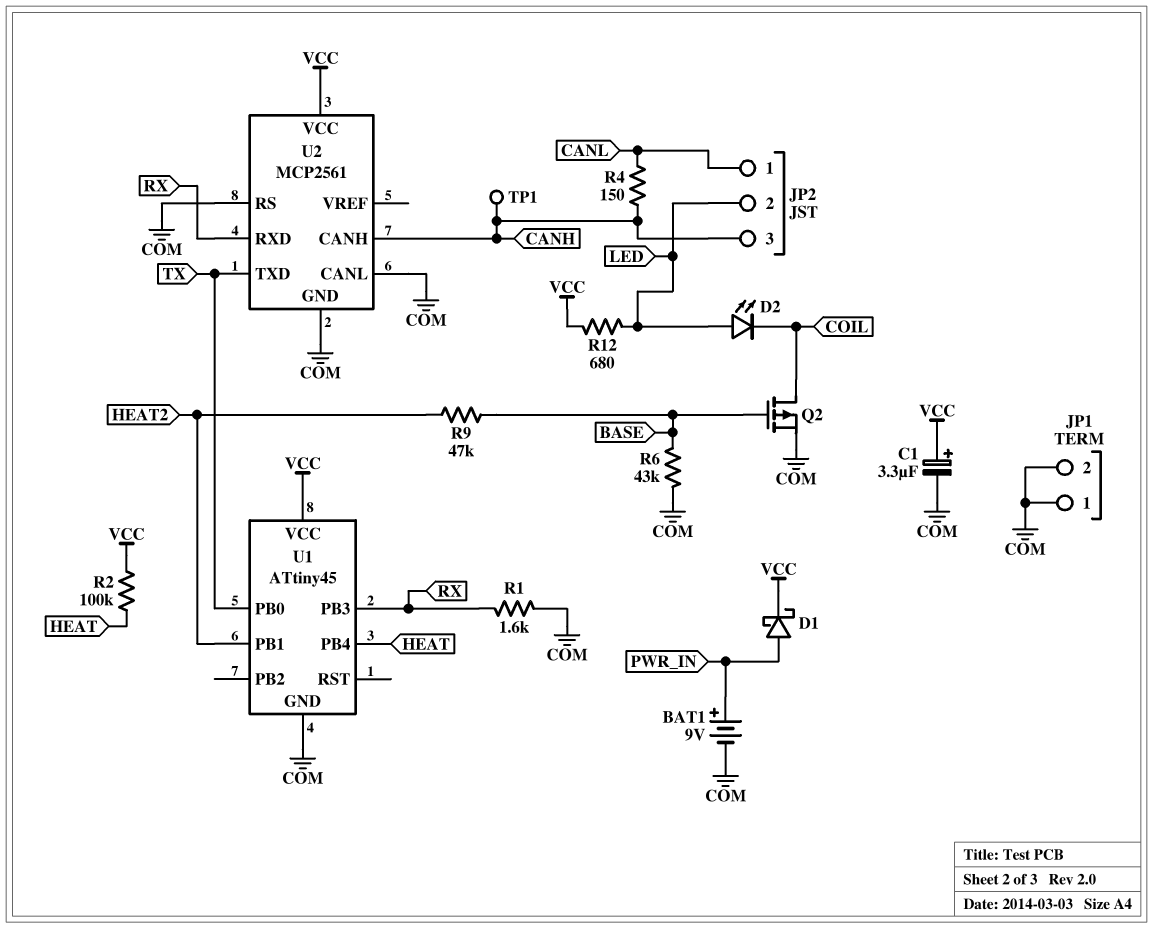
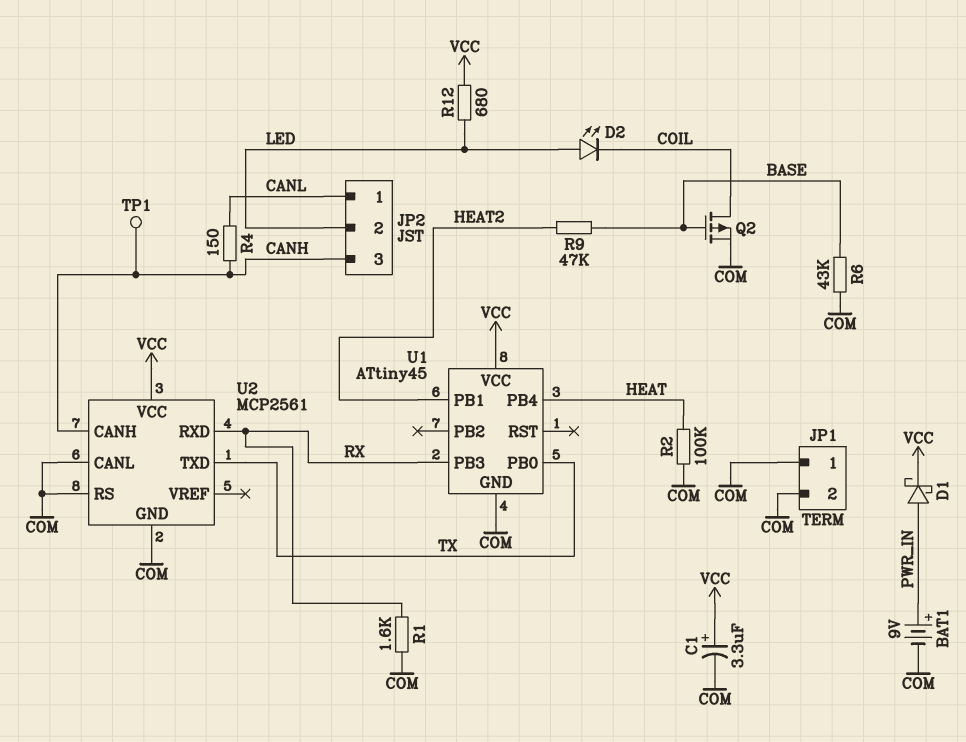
R2: 100k (HEAT, VCC) -> 100k (COM, HEAT)

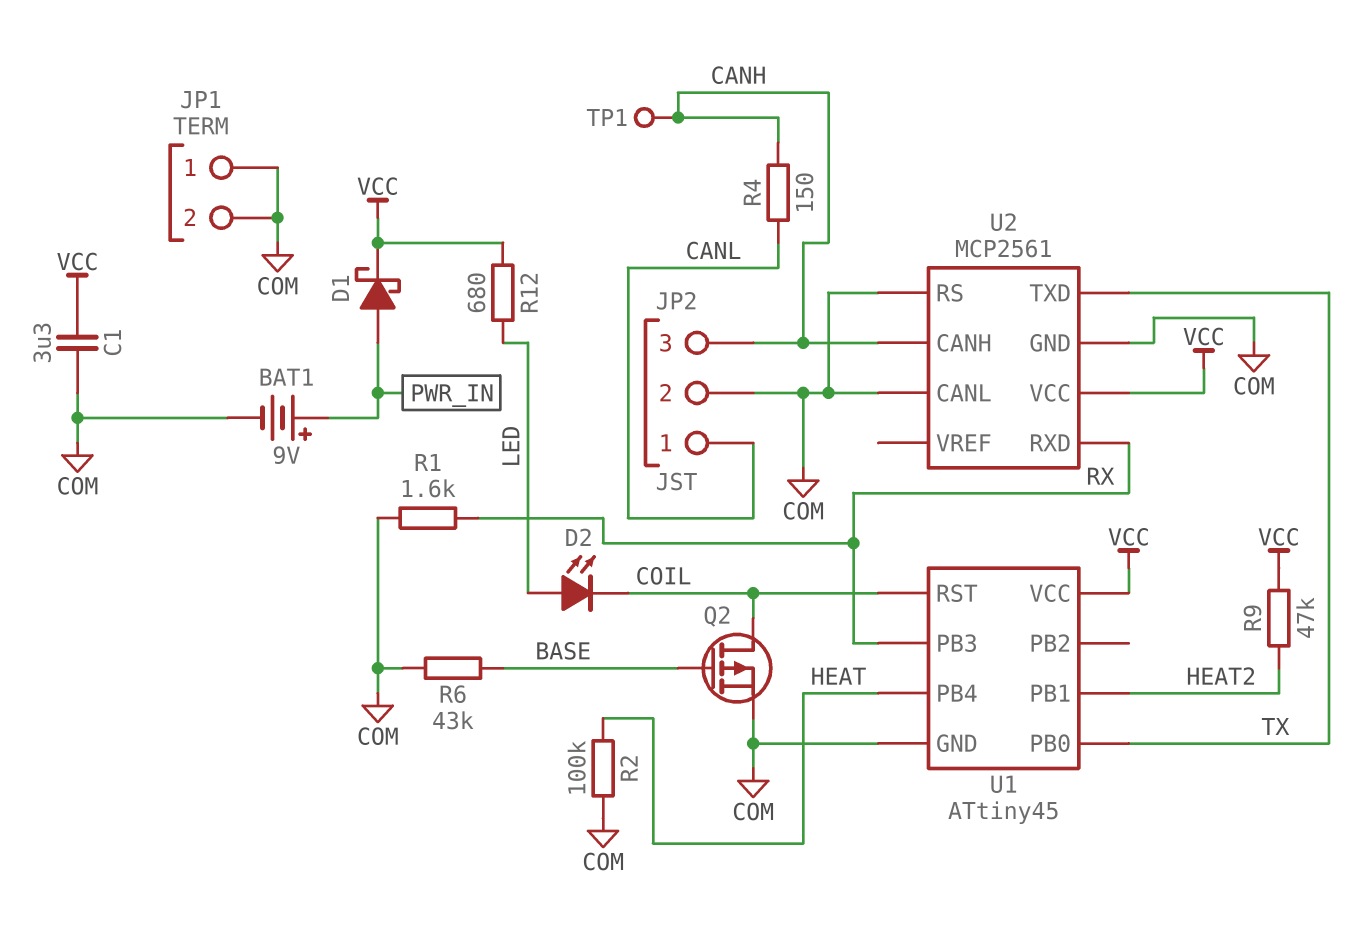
C1: 3.3uF (plus VCC, minus COM) -> 3.3uF (COM, VCC)
JP2 pin 2: LED -> COM
R9: 47k (BASE, HEAT2) -> 47k (HEAT2, VCC)
U1 pin RST: none -> COIL

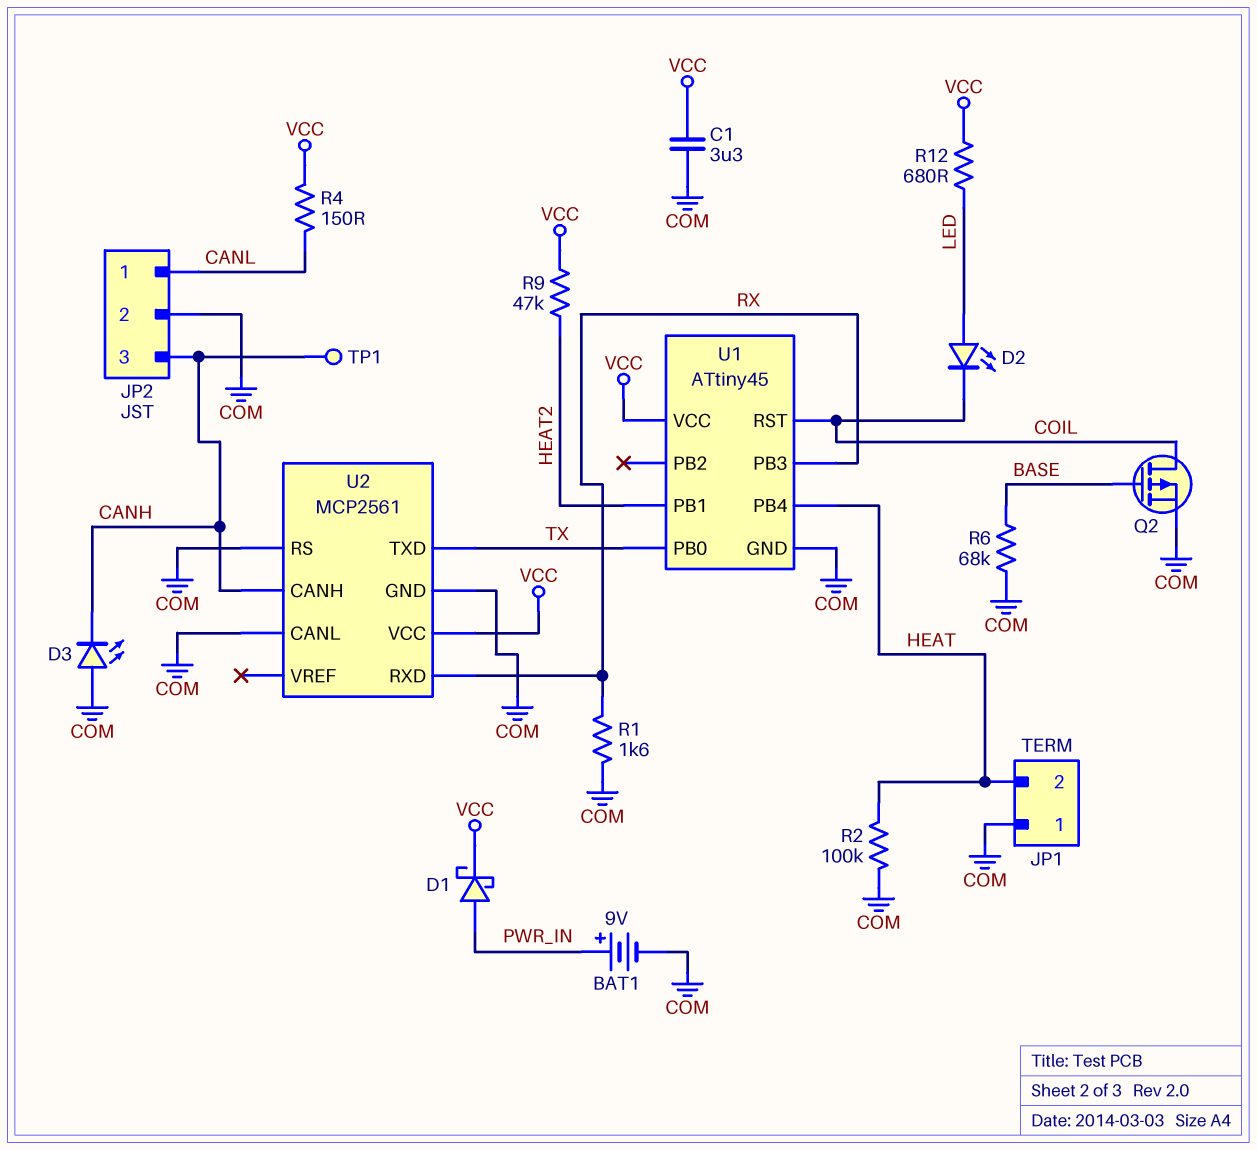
D3: none -> LED (A COM, K CANH)
JP1 pin 2: COM -> HEAT
R4: 150 (CANH, CANL) -> 150 (CANL, VCC)
R6: 43k (BASE, COM) -> 68k (BASE, COM)

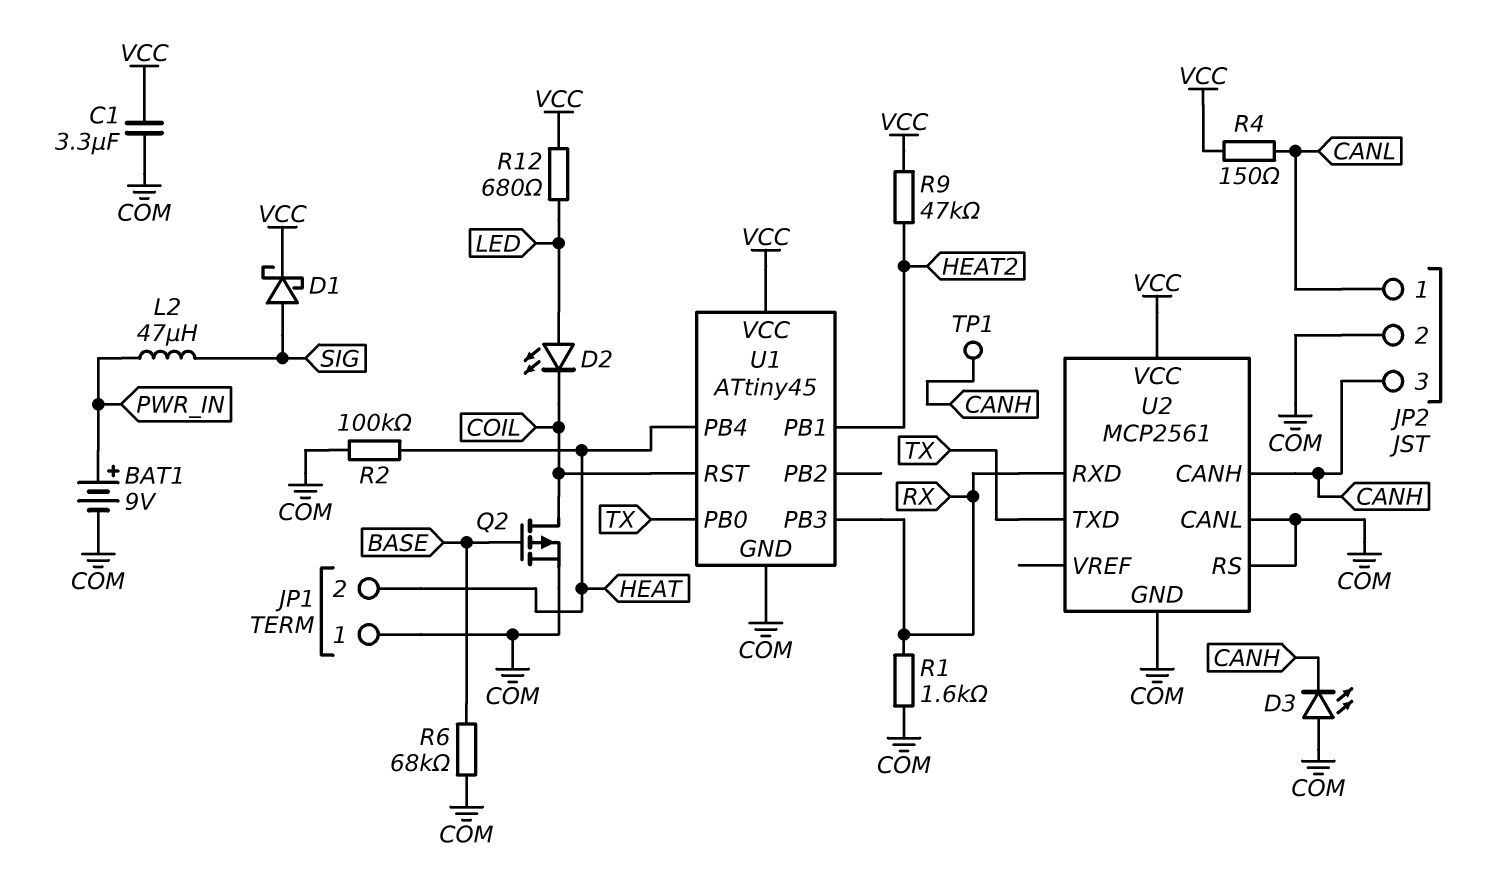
D1: schottky (A PWR_IN, K VCC) -> schottky (A SIG, K VCC)
L2: none -> 47uH (PWR_IN, SIG)

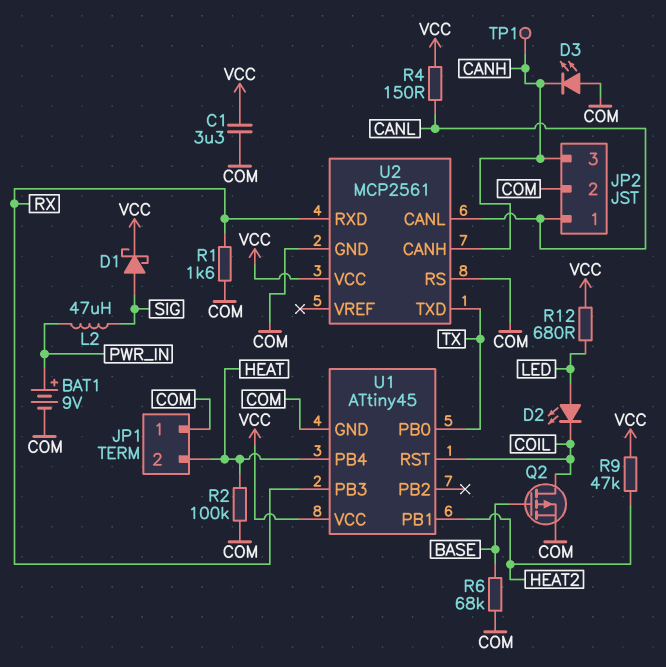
U2 pin CANL: COM -> CANL

